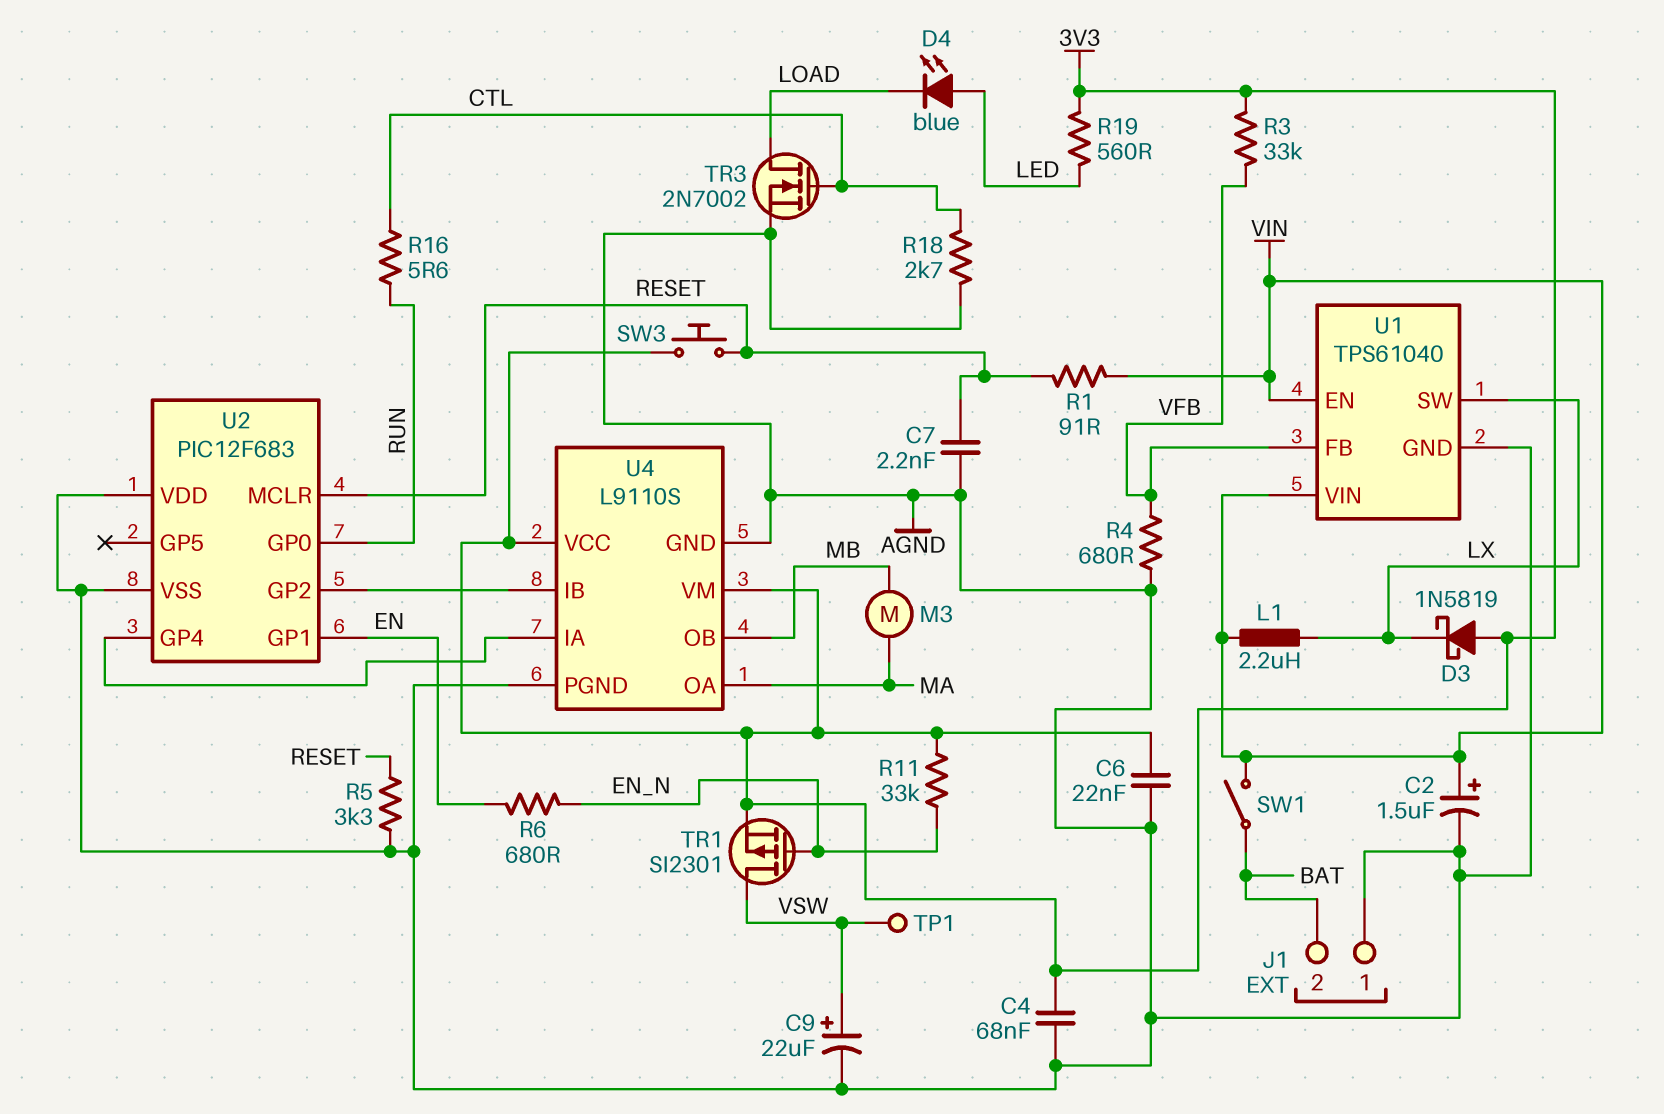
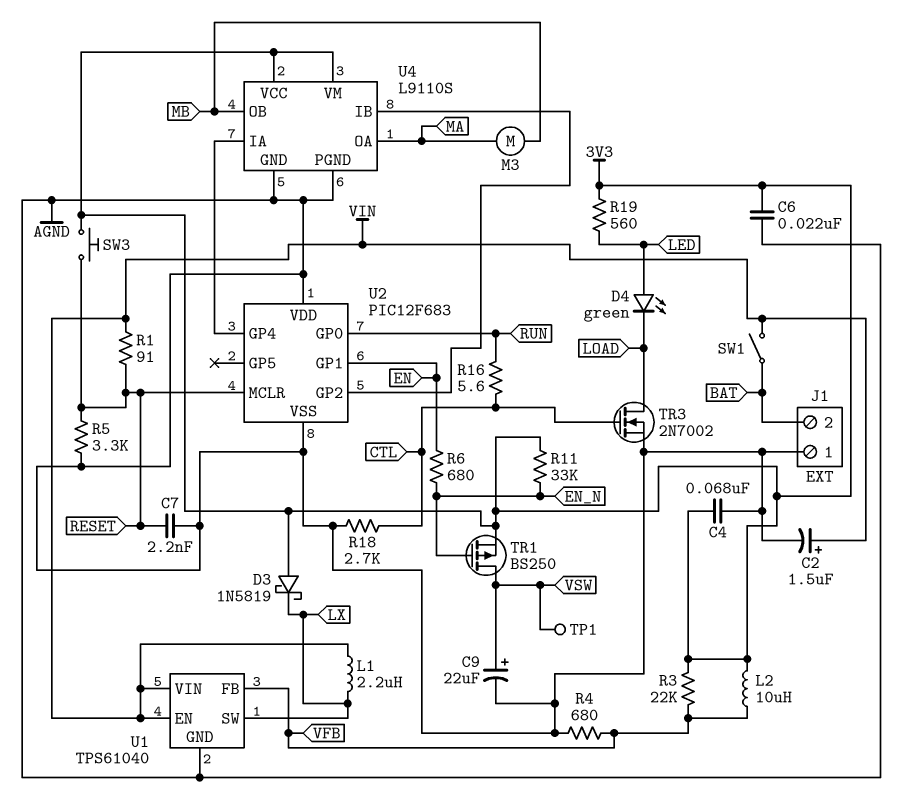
D4: LED blue (A LED, K LOAD) -> LED green (A LED, K LOAD)
L2: none -> 10uH (3V3, VFB)
R3: 33k (3V3, VFB) -> 22k (3V3, VFB)
TR1: PMOS SI2301 (G EN_N, D VSW, S 3V3) -> PMOS BS250 (G EN_N, D VSW, S 3V3)

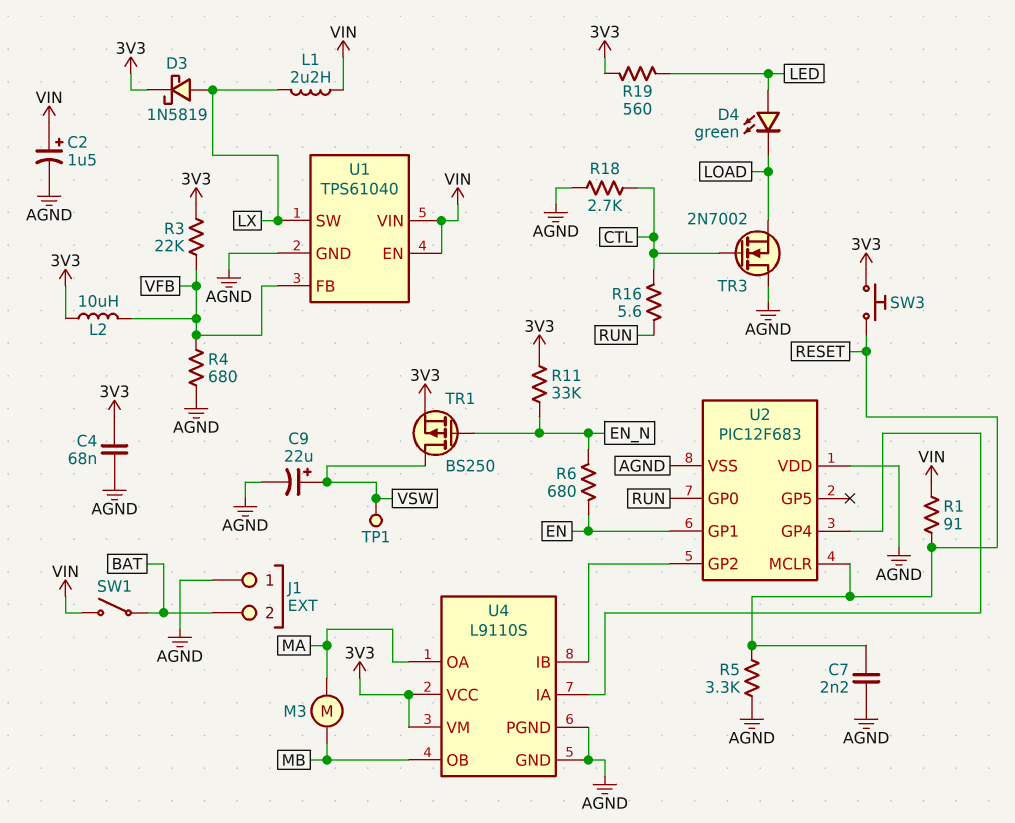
C6: 22nF (3V3, AGND) -> none
D3: schottky 1N5819 (A 3V3, K LX) -> schottky 1N5819 (A LX, K 3V3)
TR3: NMOS 2N7002 (G CTL, D LOAD, S AGND) -> NMOS 2N7002 (G CTL, D AGND, S LOAD)

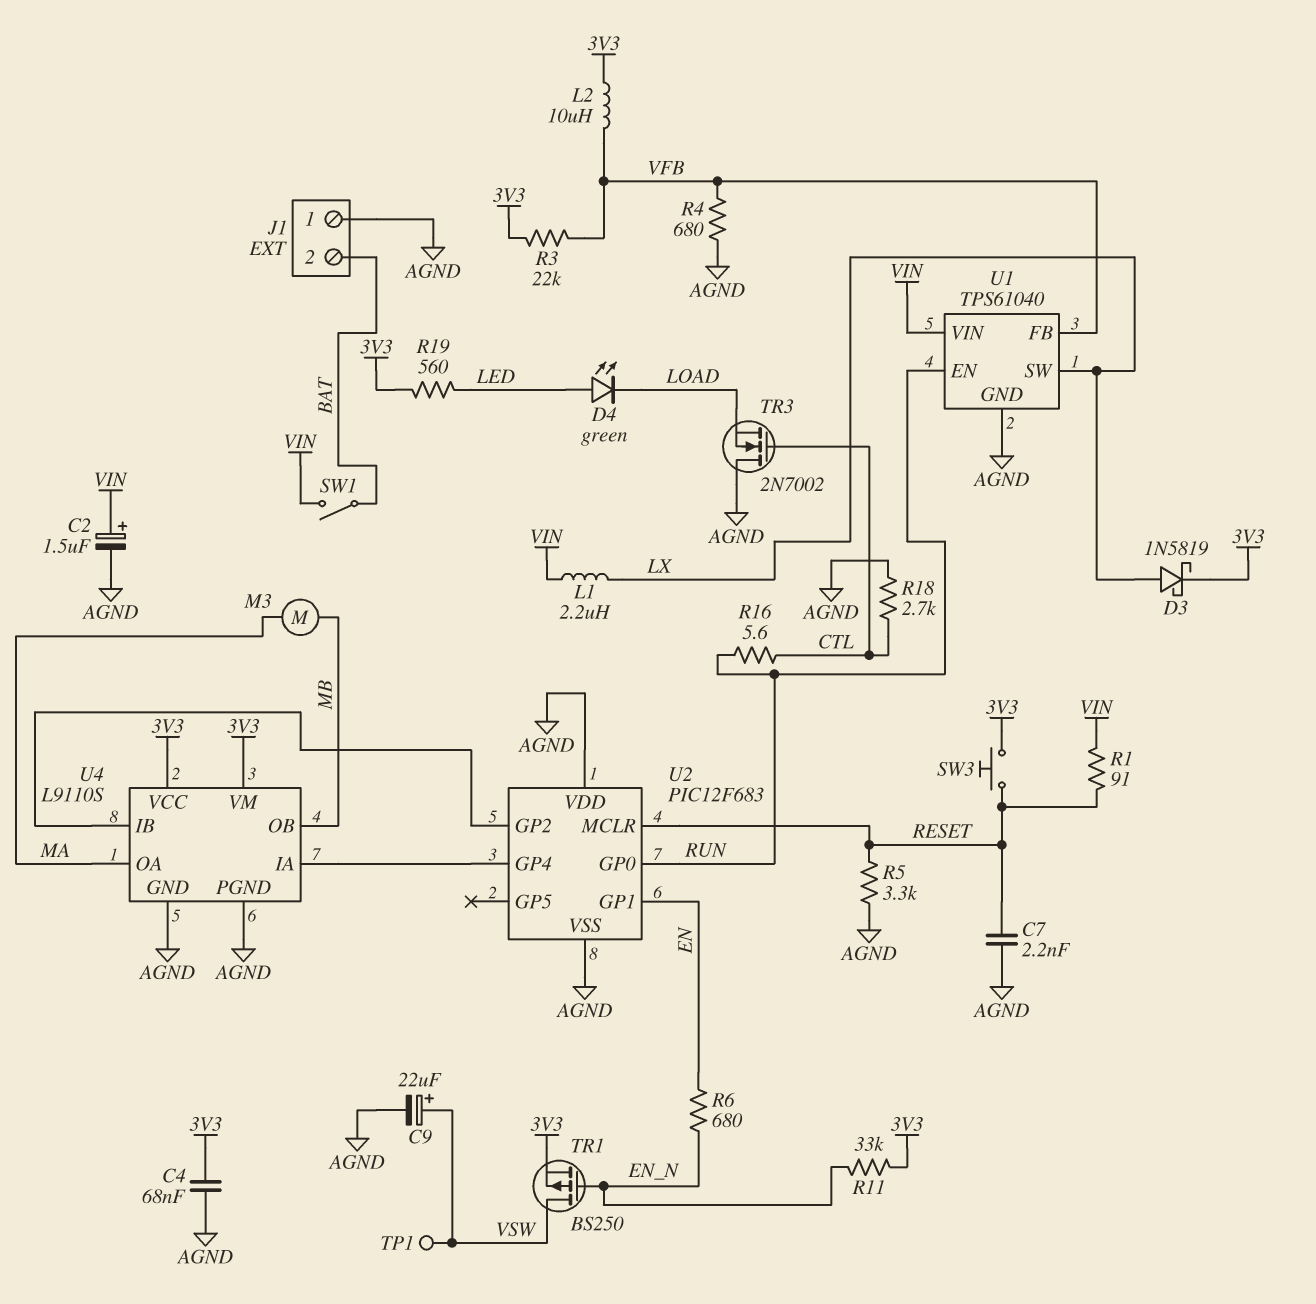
U1 pin EN: VIN -> RUN

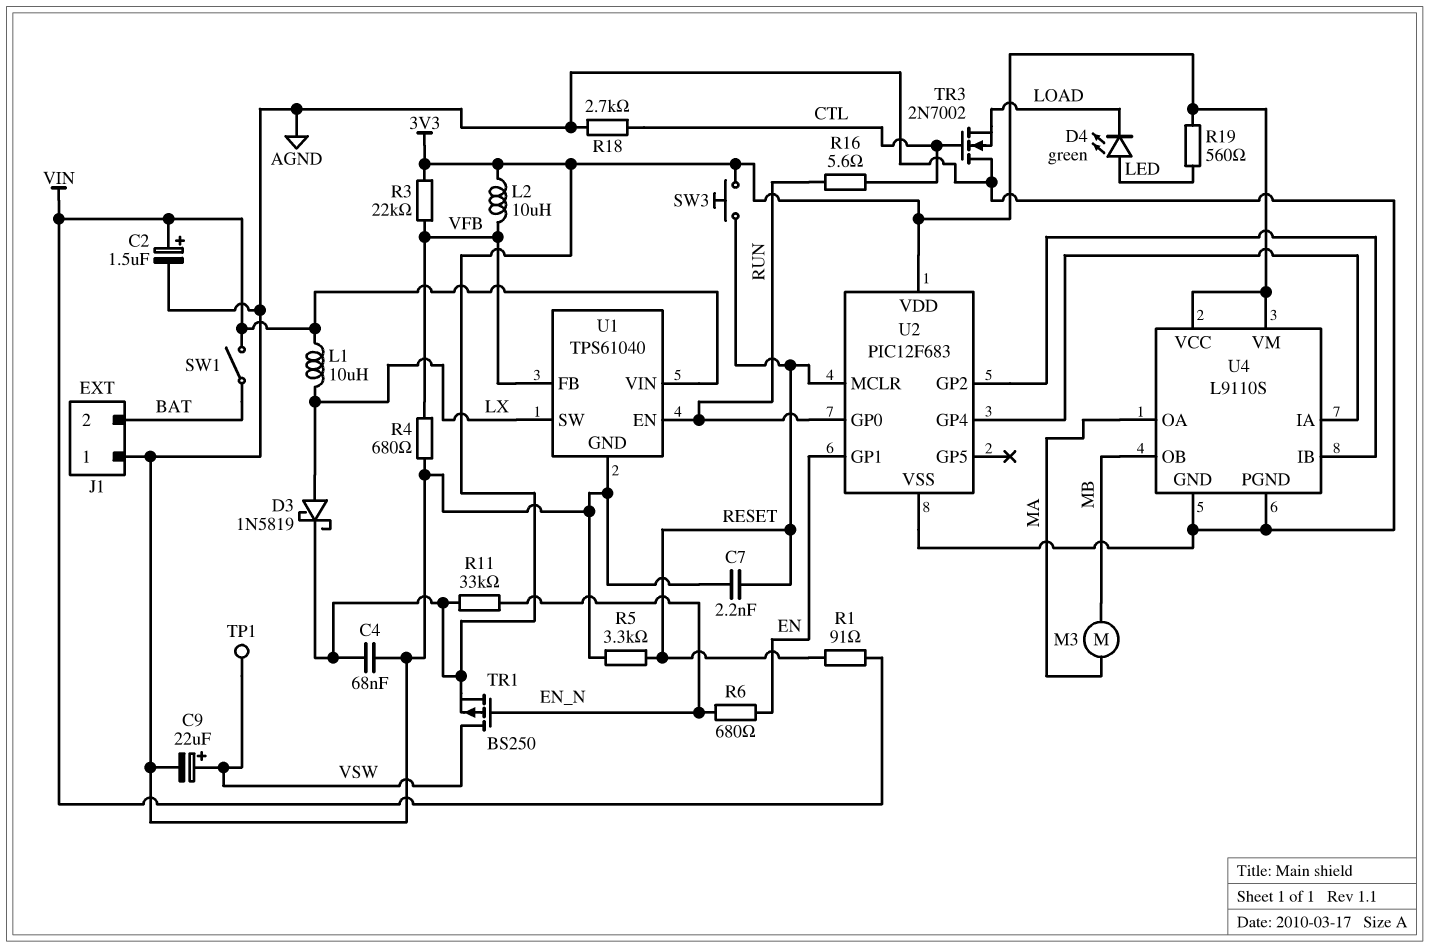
L1: 2.2uH (LX, VIN) -> 10uH (LX, VIN)
U2 pin VDD: AGND -> 3V3

